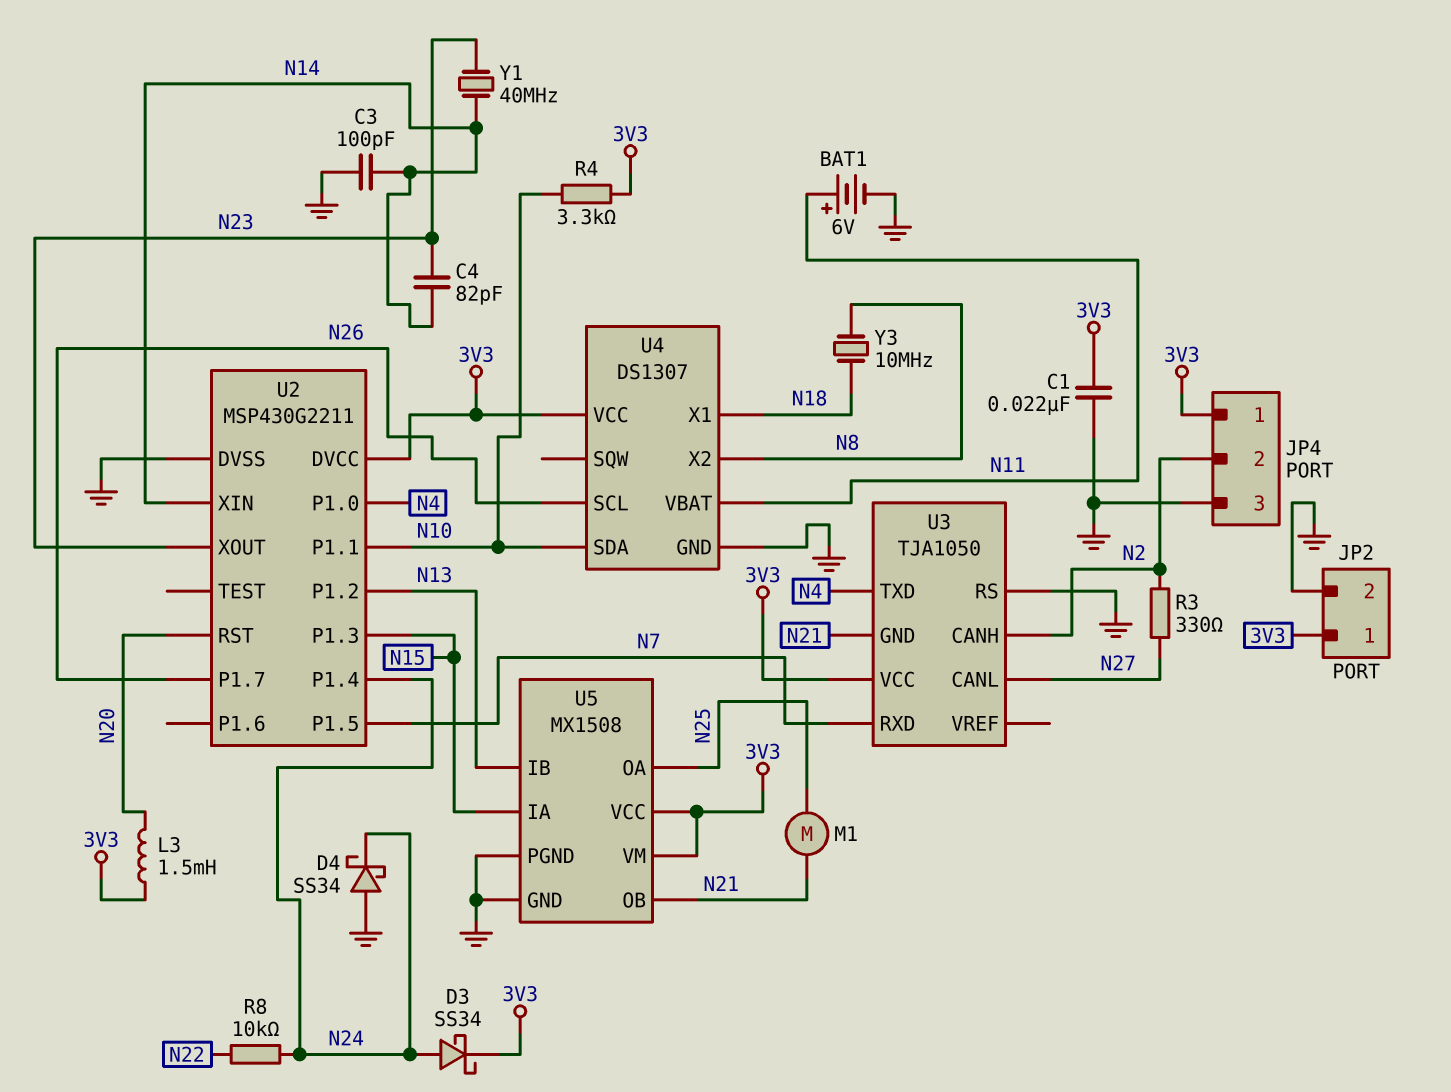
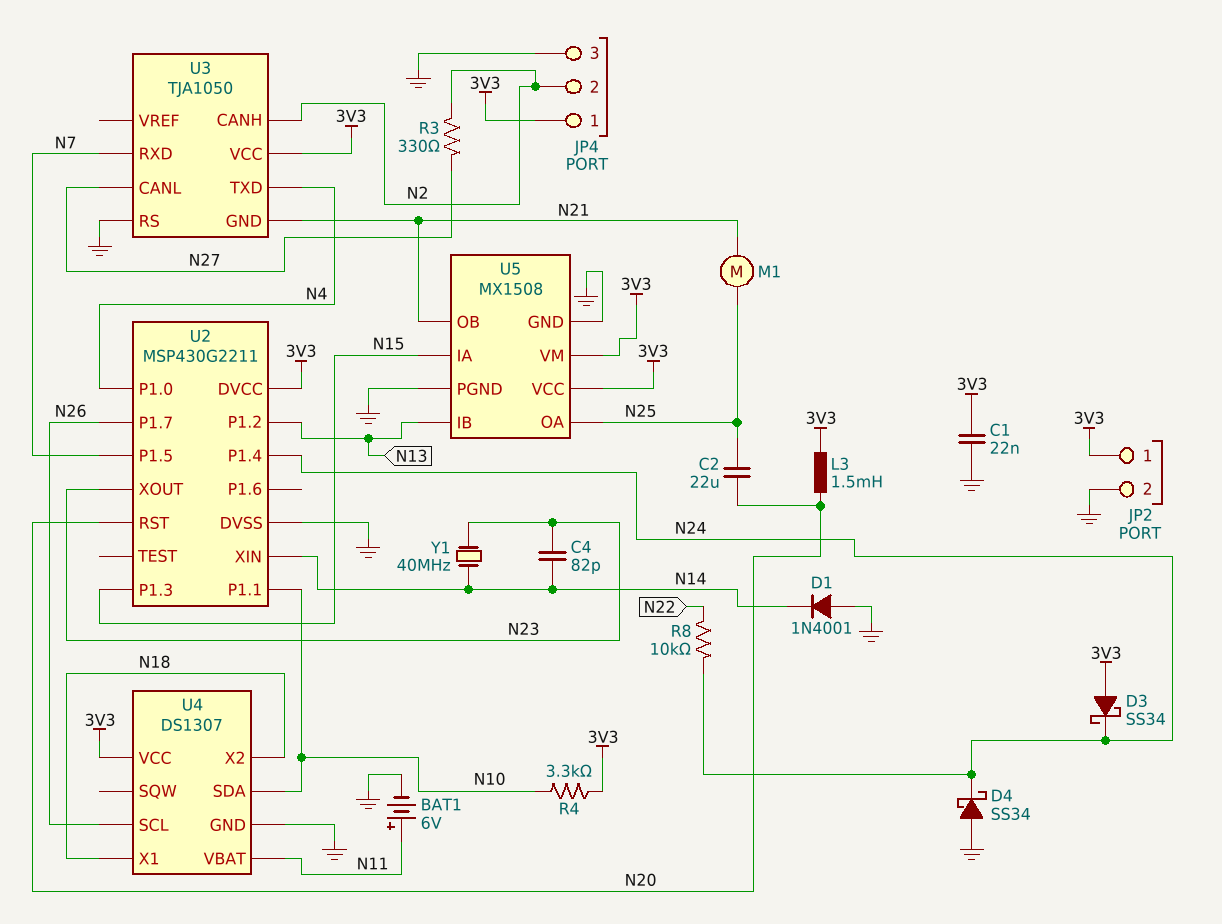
C2: none -> 22uF (N20, N25)
C3: 100pF (GND, N14) -> none
D1: none -> diode 1N4001 (A GND, K N14)
D3: schottky SS34 (A N24, K 3V3) -> schottky SS34 (A 3V3, K N24)
U4 pin X2: N8 -> N18
Y3: 10MHz (N8, N18) -> none

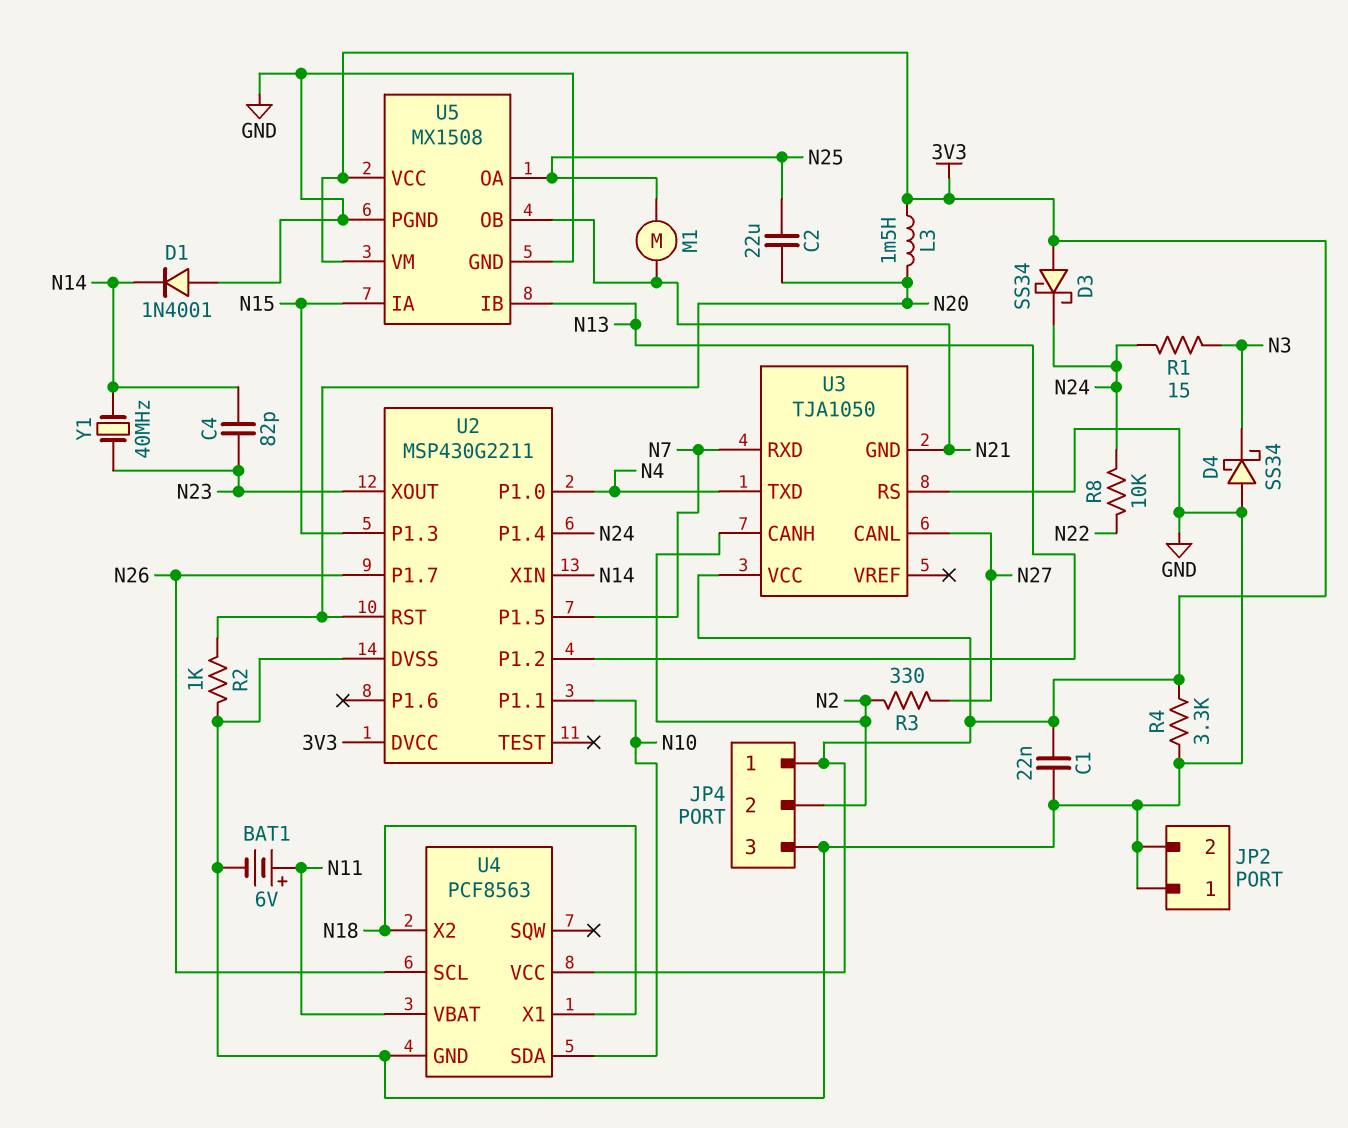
D4: schottky SS34 (A GND, K N24) -> schottky SS34 (A GND, K N3)
JP2 pin 1: 3V3 -> GND
R1: none -> 15 (N3, N24)
R2: none -> 1k (GND, N20)
R4: 3.3k (3V3, N10) -> 3.3k (3V3, GND)
U4: DS1307 -> PCF8563

